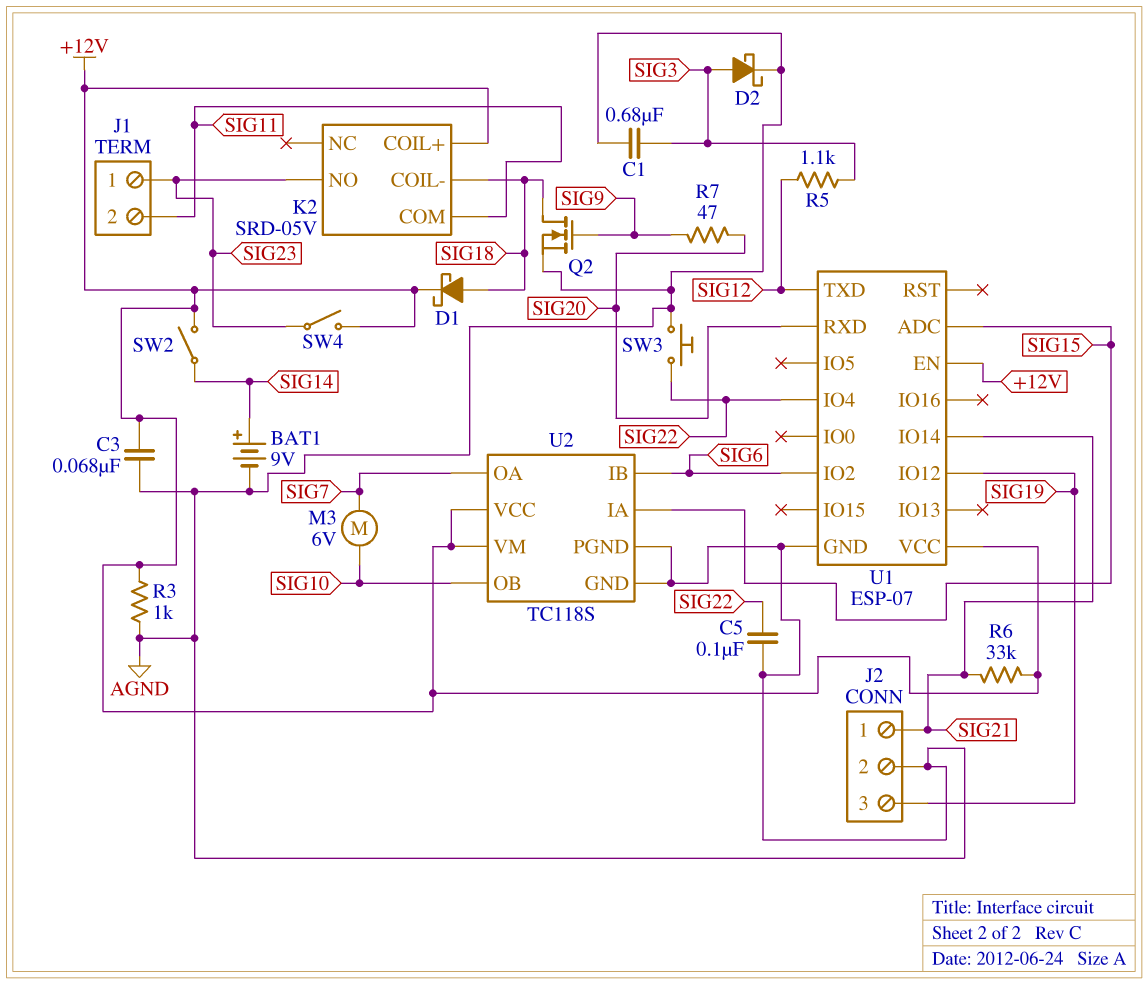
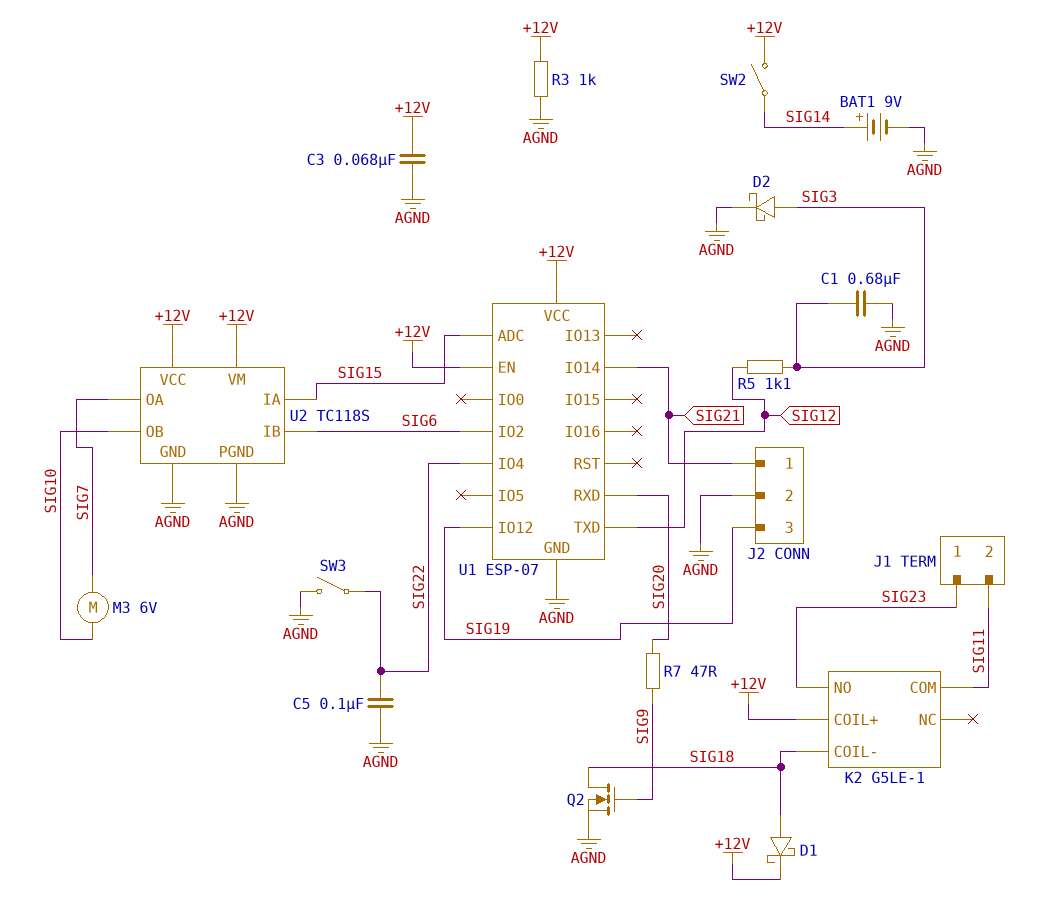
K2: SRD-05V -> G5LE-1
R6: 33k (+12V, SIG21) -> none
SW3: button (AGND, SIG22) -> switch (AGND, SIG22)
SW4: switch (+12V, SIG23) -> none

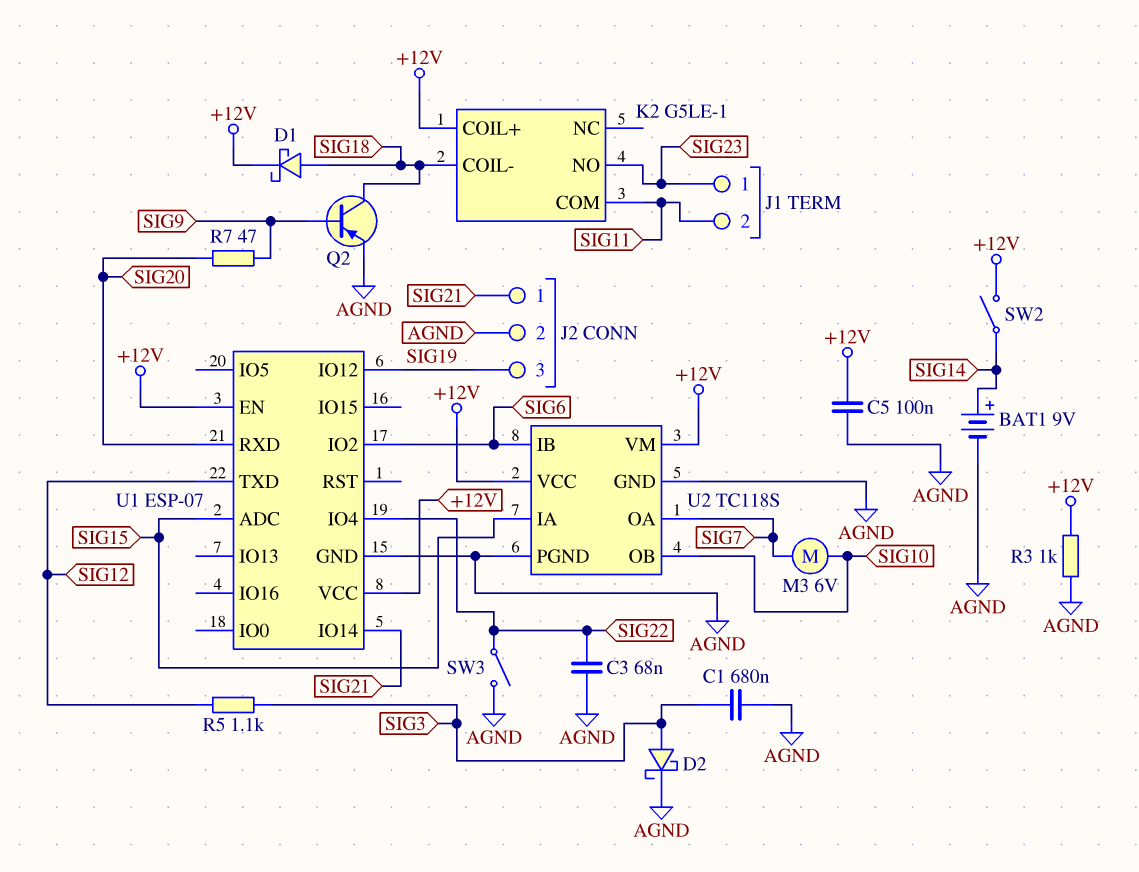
C3: 68nF (+12V, AGND) -> 68nF (AGND, SIG22)
C5: 100nF (AGND, SIG22) -> 100nF (+12V, AGND)
Q2: NMOS (G SIG9, D SIG18, S AGND) -> PNP (B SIG9, C SIG18, E AGND)

